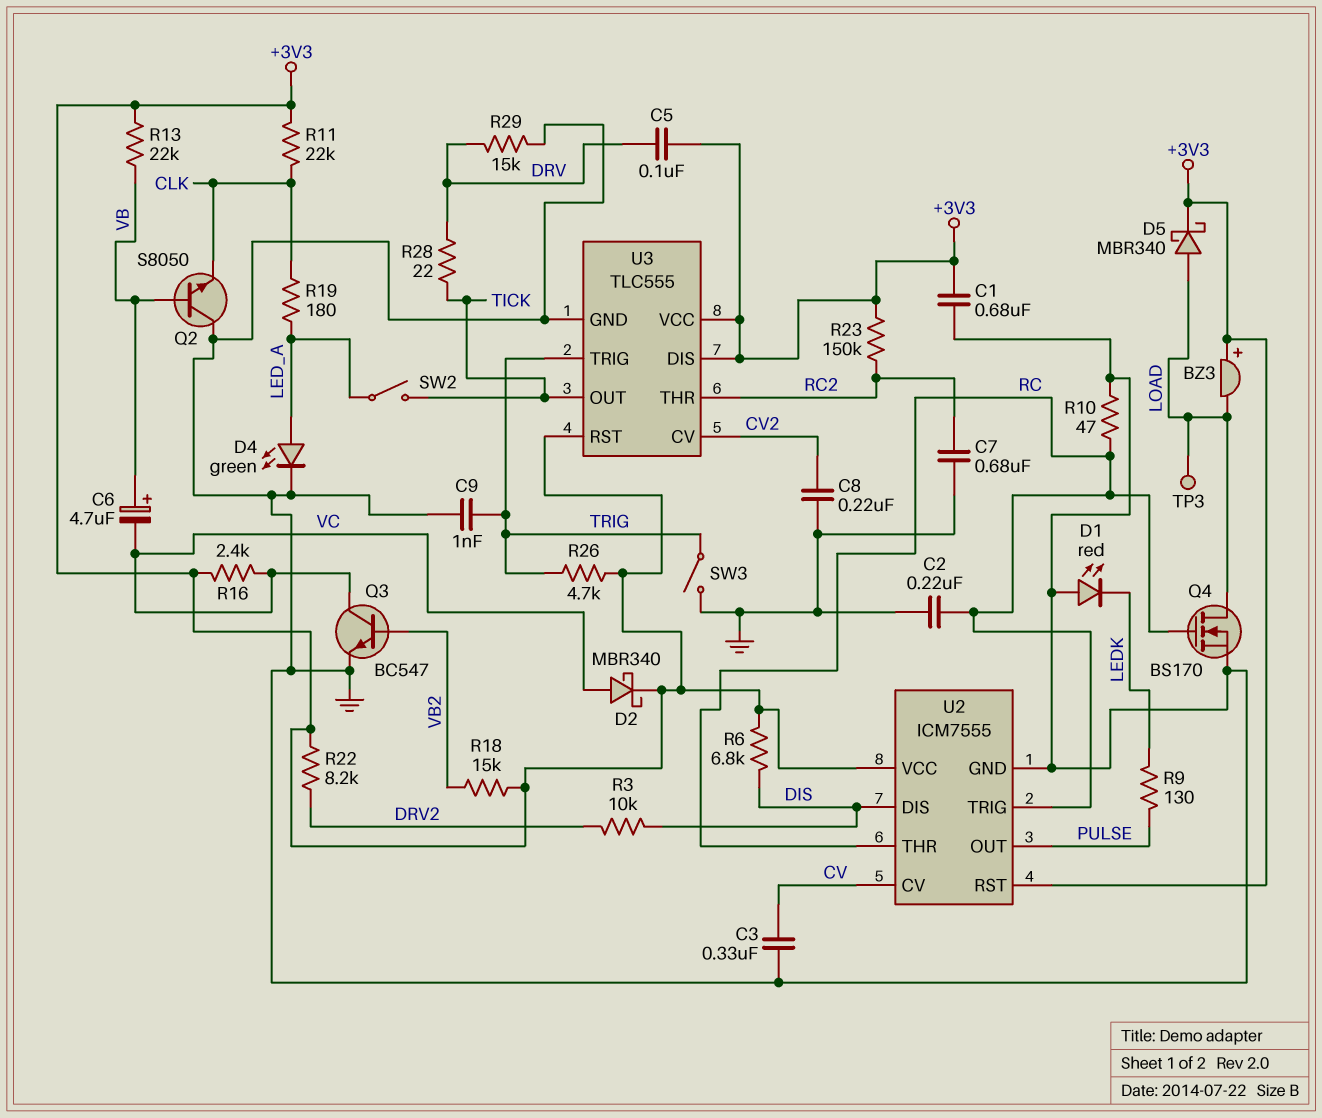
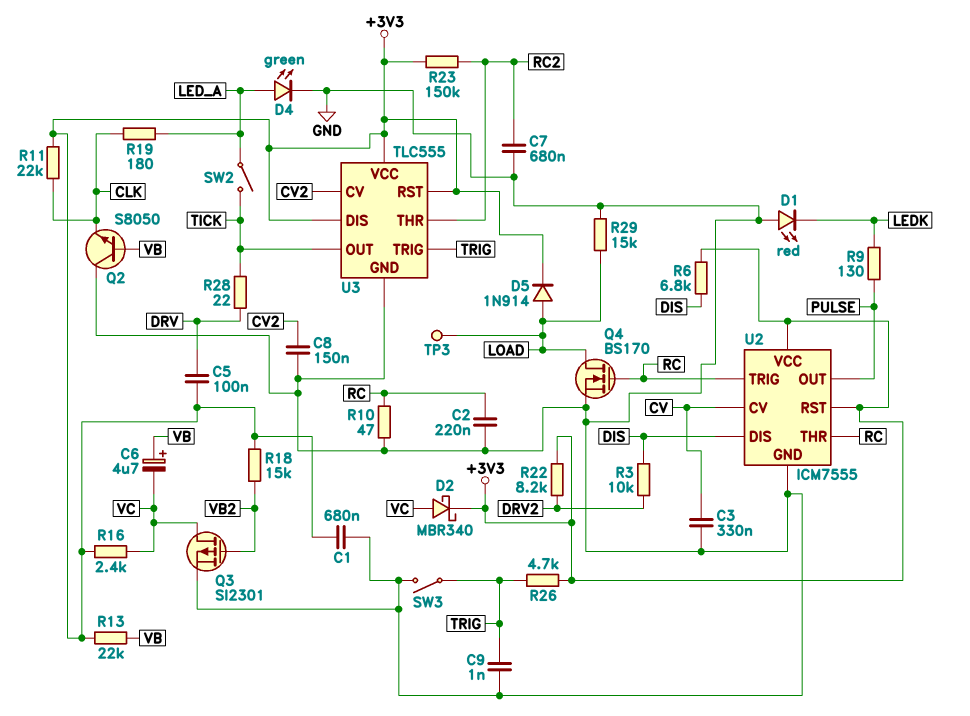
BZ3: buzzer (plus +3V3, minus LOAD) -> none
C8: 220nF (CV2, GND) -> 150nF (CV2, GND)
D5: schottky MBR340 (A LOAD, K +3V3) -> diode 1N914 (A LOAD, K +3V3)
Q3: NPN BC547 (B VB2, C VC, E GND) -> PMOS SI2301 (G VB2, D VC, S GND)
R29: 15k (DRV, GND) -> 15k (GND, LOAD)

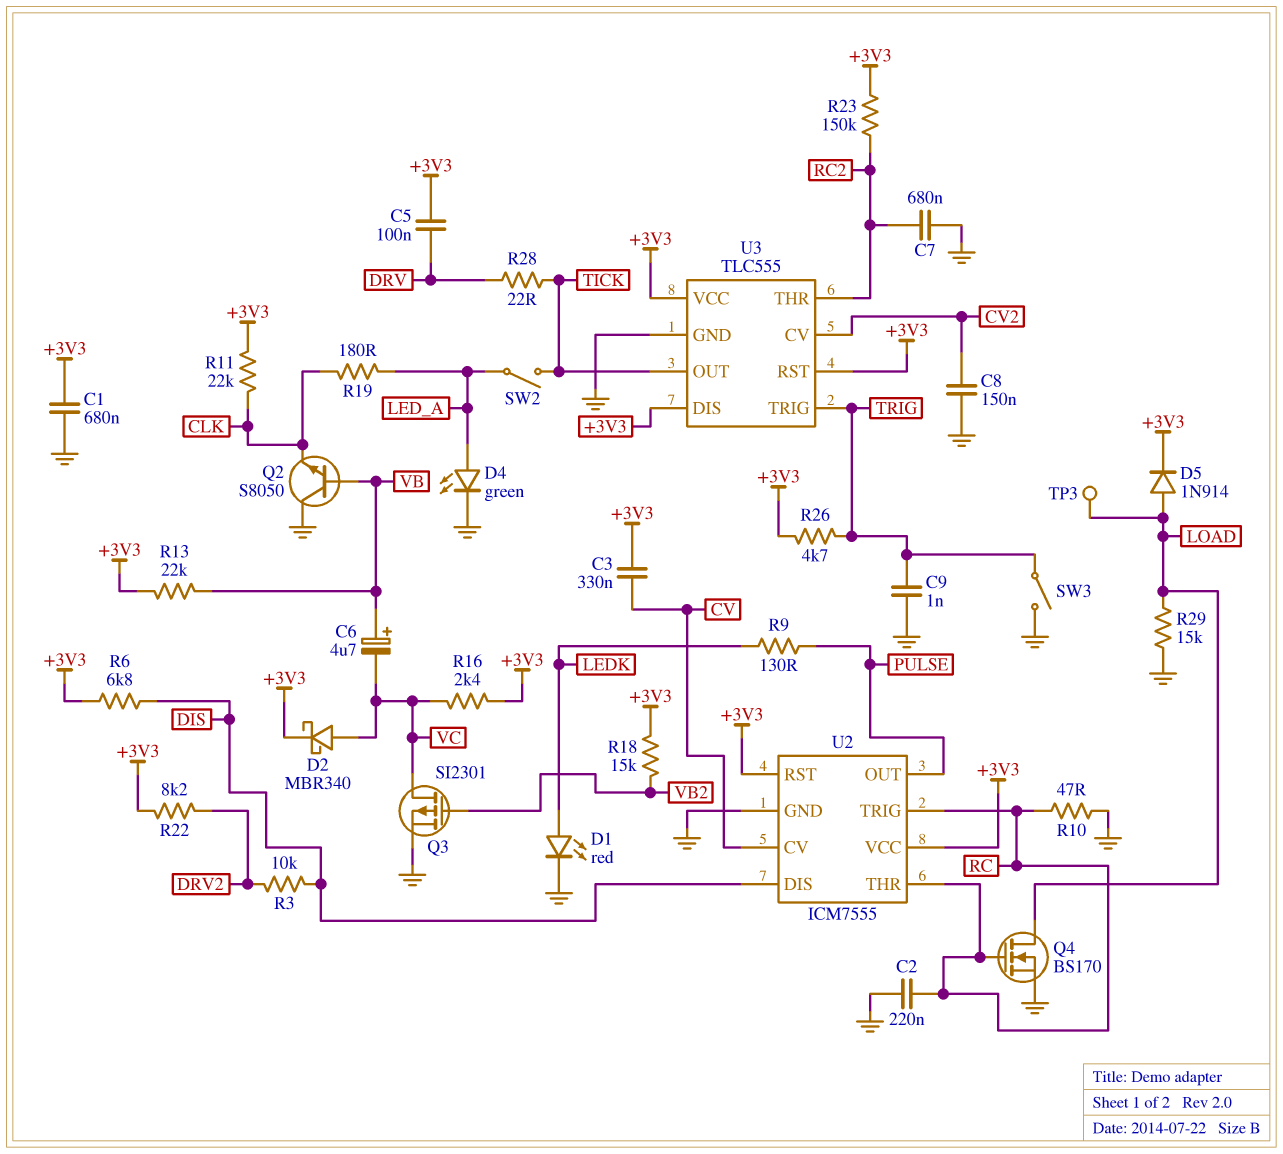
C3: 330nF (CV, GND) -> 330nF (+3V3, CV)
D1: LED red (A GND, K LEDK) -> LED red (A LEDK, K GND)

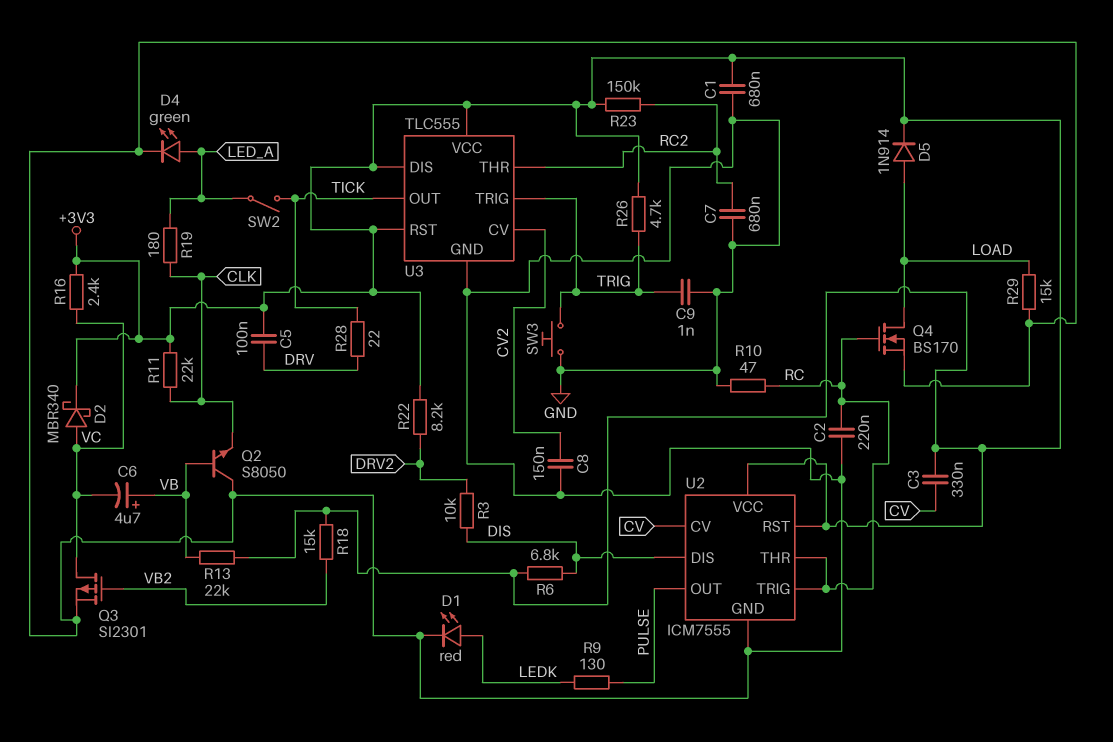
SW3: switch (GND, TRIG) -> button (GND, TRIG)
TP3: test point (LOAD) -> none

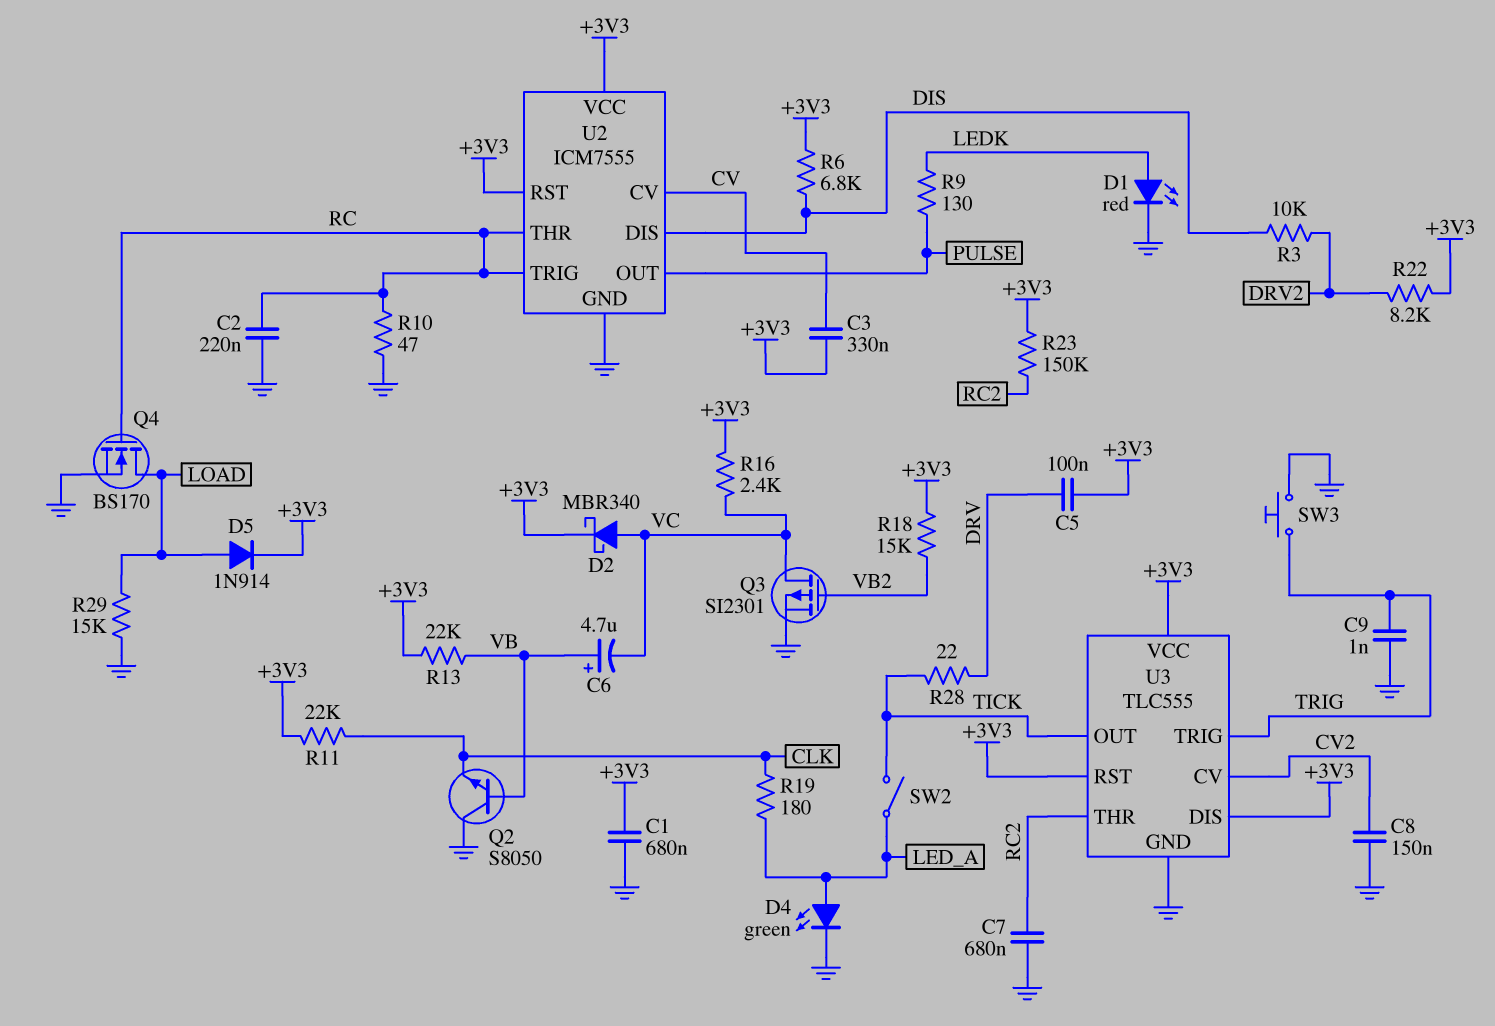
R26: 4.7k (+3V3, TRIG) -> none

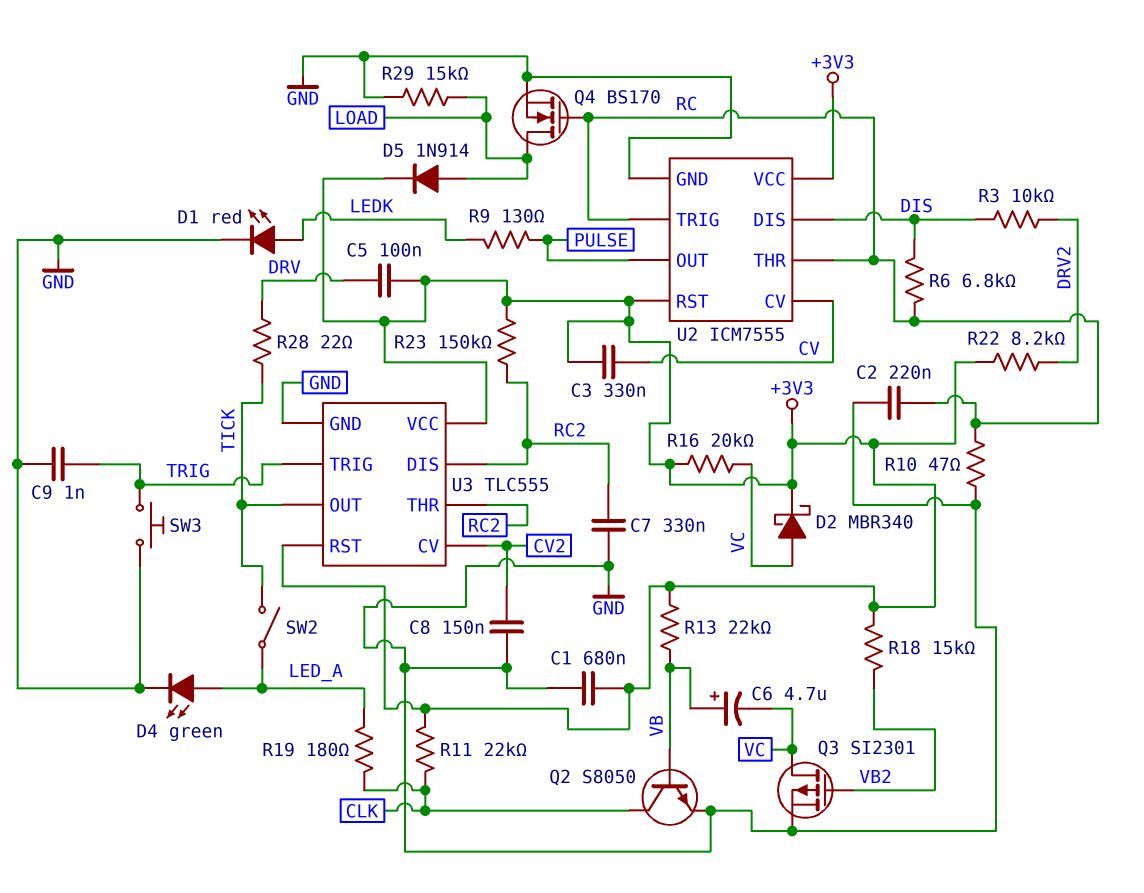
C7: 680nF (GND, RC2) -> 330nF (GND, RC2)
Q2: NPN S8050 (B VB, C GND, E CLK) -> NPN S8050 (B VB, C CLK, E GND)
R6: 6.8k (+3V3, DIS) -> 6.8k (DIS, RC)
R16: 2.4k (+3V3, VC) -> 20k (+3V3, VC)
U3 pin DIS: +3V3 -> RC2

